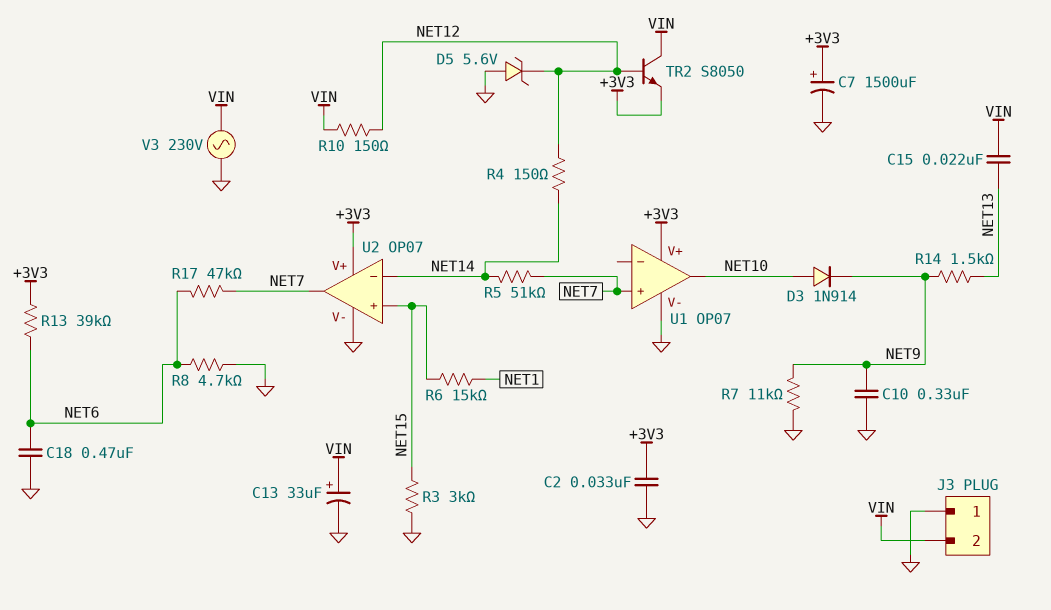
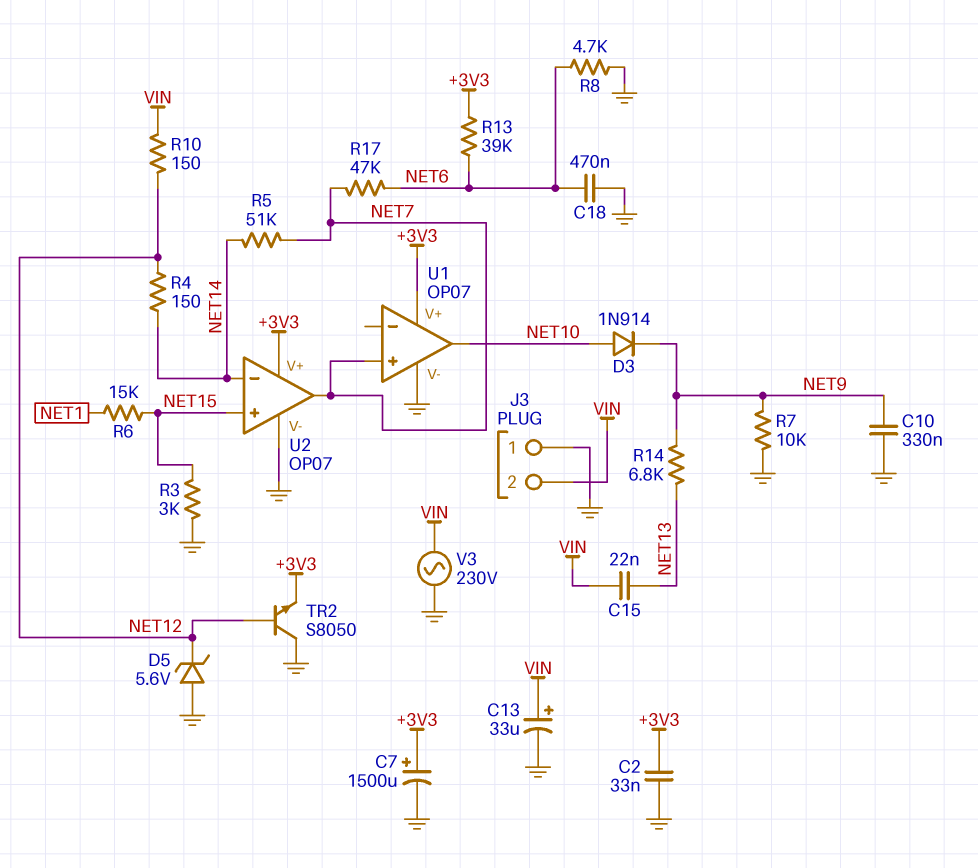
R7: 11k (GND, NET9) -> 10k (GND, NET9)
R14: 1.5k (NET9, NET13) -> 6.8k (NET9, NET13)
TR2: NPN S8050 (B NET12, C VIN, E +3V3) -> NPN S8050 (B NET12, C GND, E +3V3)

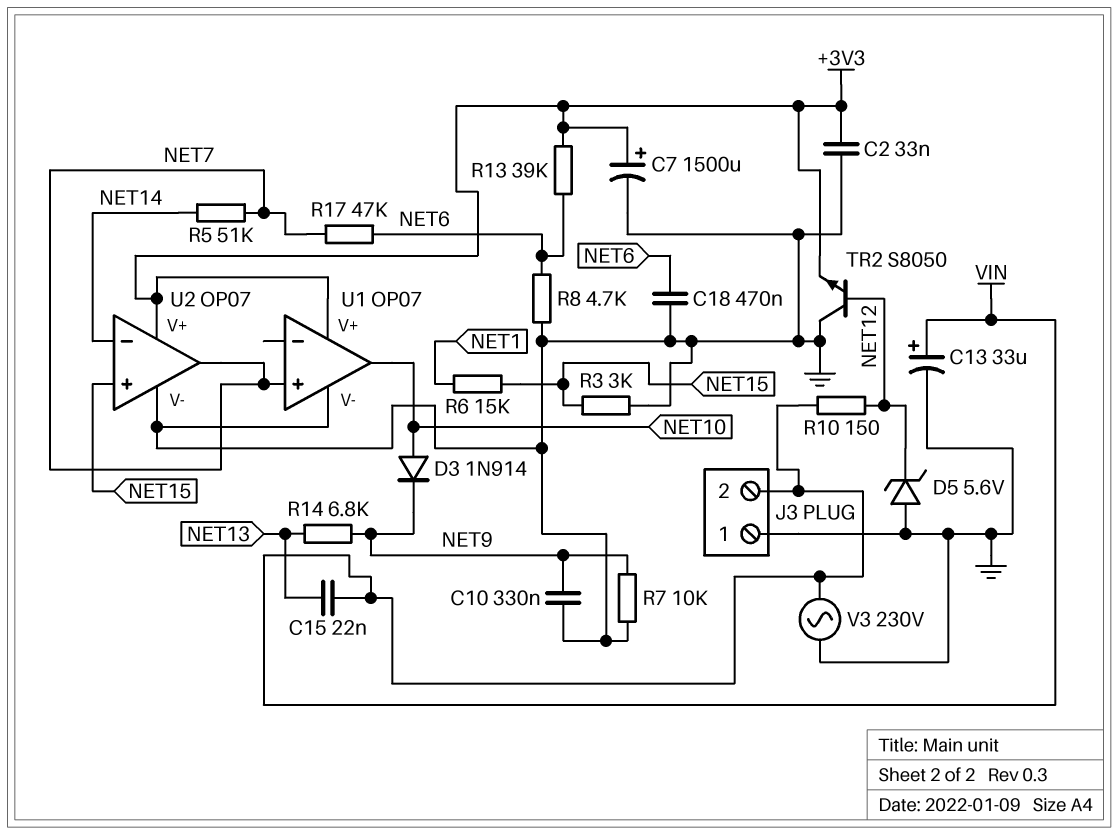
R4: 150 (NET12, NET14) -> none

